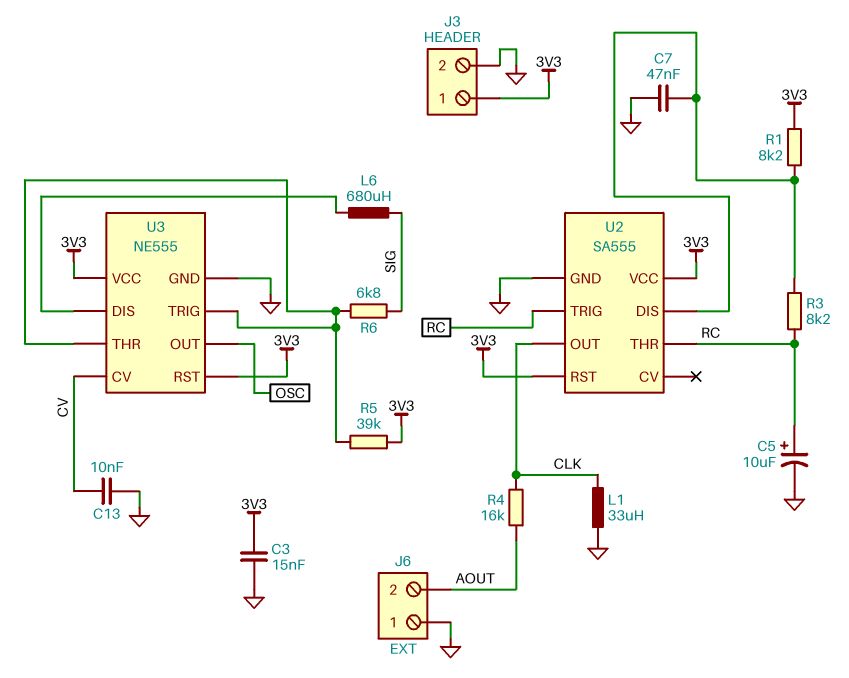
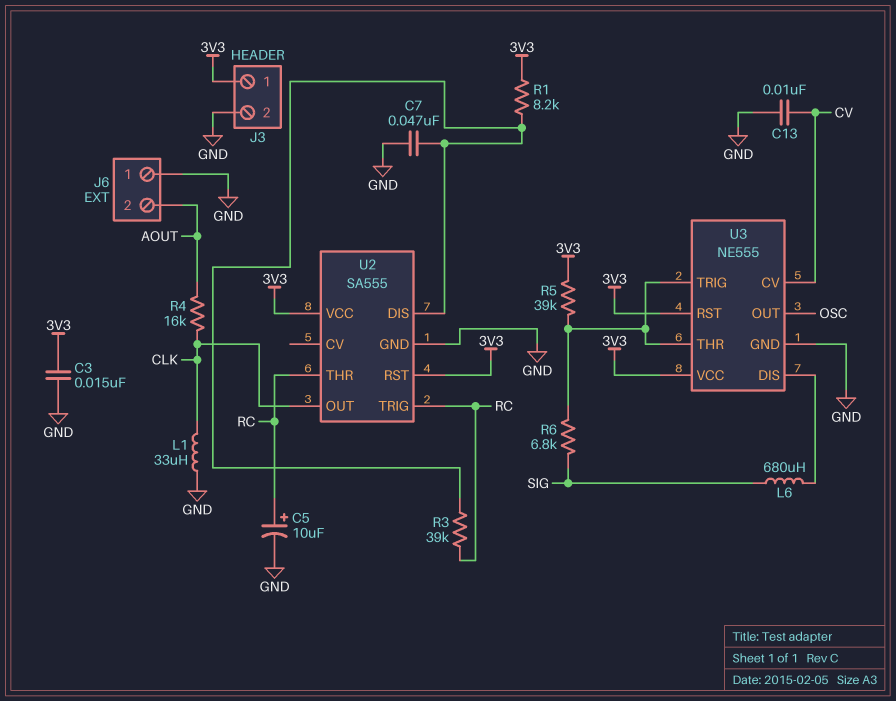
R3: 8.2k (RC, U2/DIS) -> 39k (RC, U2/DIS)

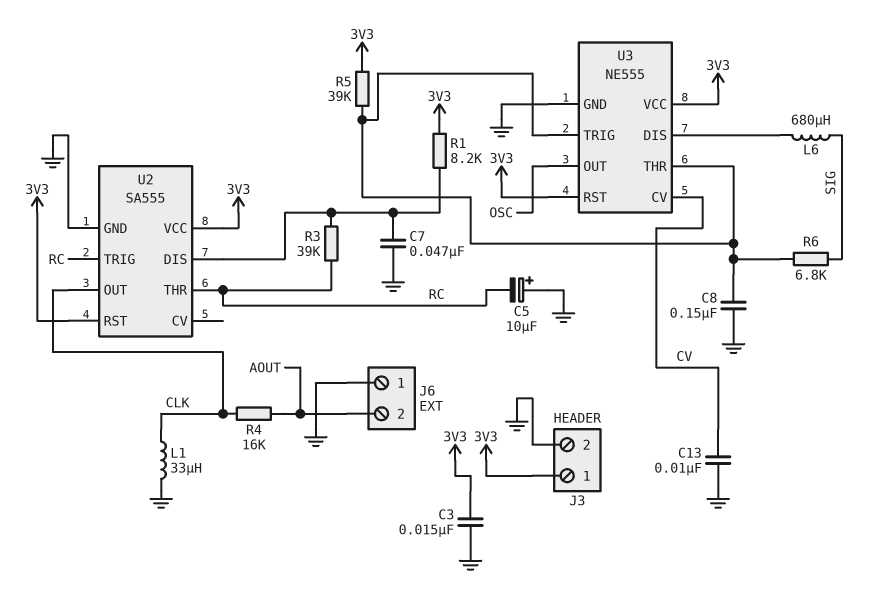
C5: 10uF (plus RC, minus GND) -> 10uF (plus GND, minus RC)
C8: none -> 150nF (GND, U3/THR)

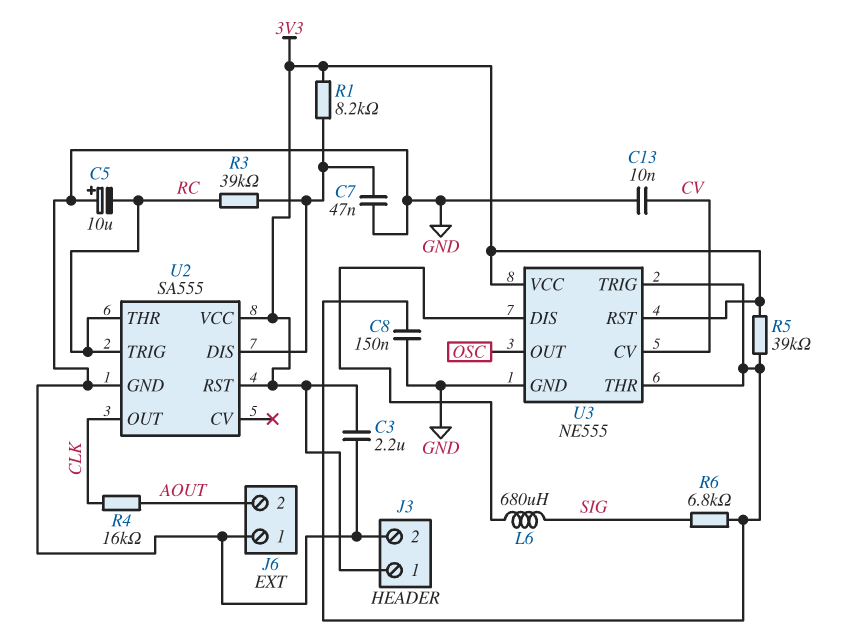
C3: 15nF (3V3, GND) -> 2.2uF (3V3, GND)
L1: 33uH (CLK, GND) -> none

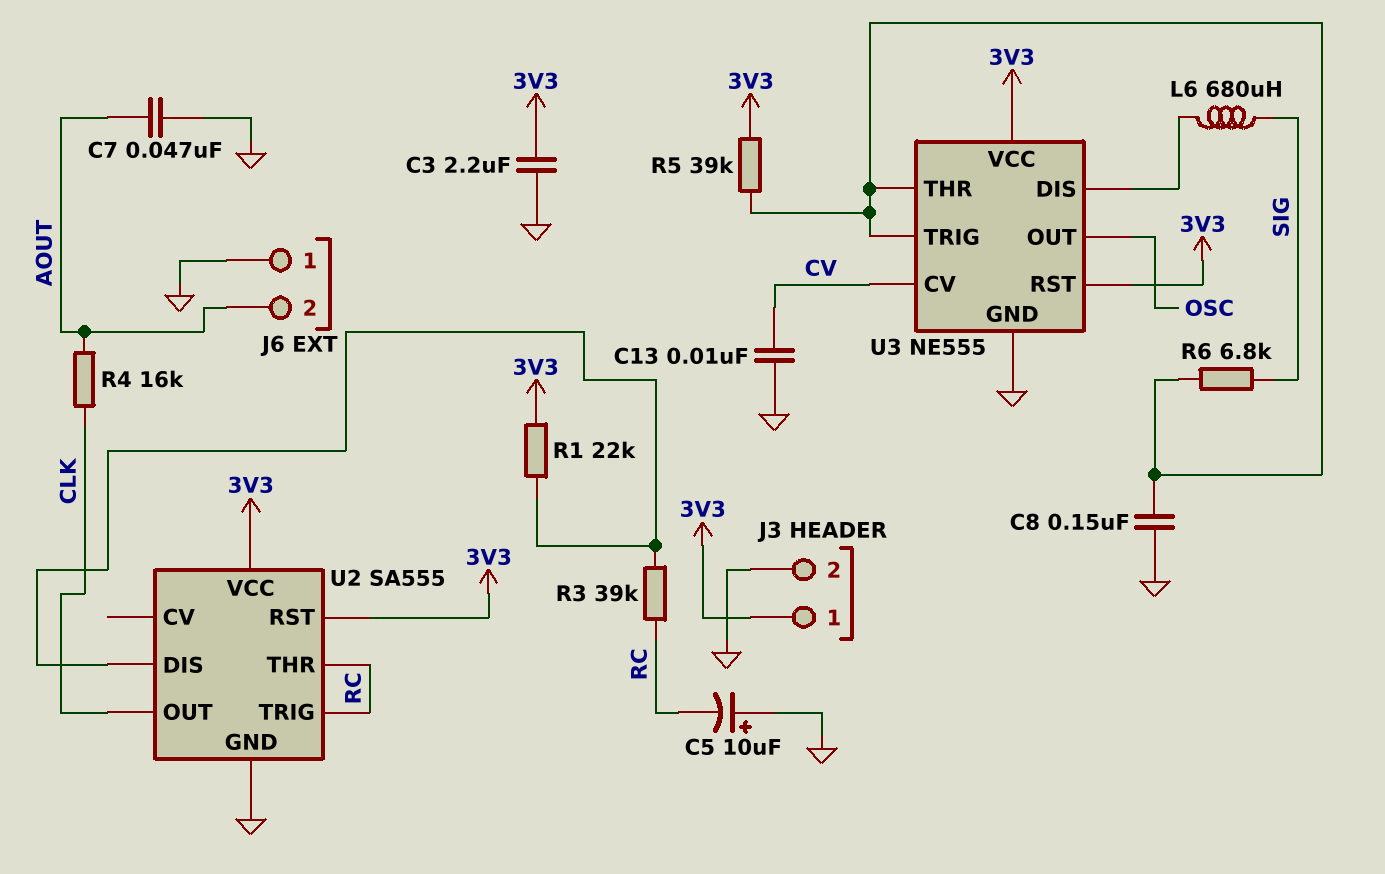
C7: 47nF (GND, U2/DIS) -> 47nF (AOUT, GND)
R1: 8.2k (3V3, U2/DIS) -> 22k (3V3, U2/DIS)

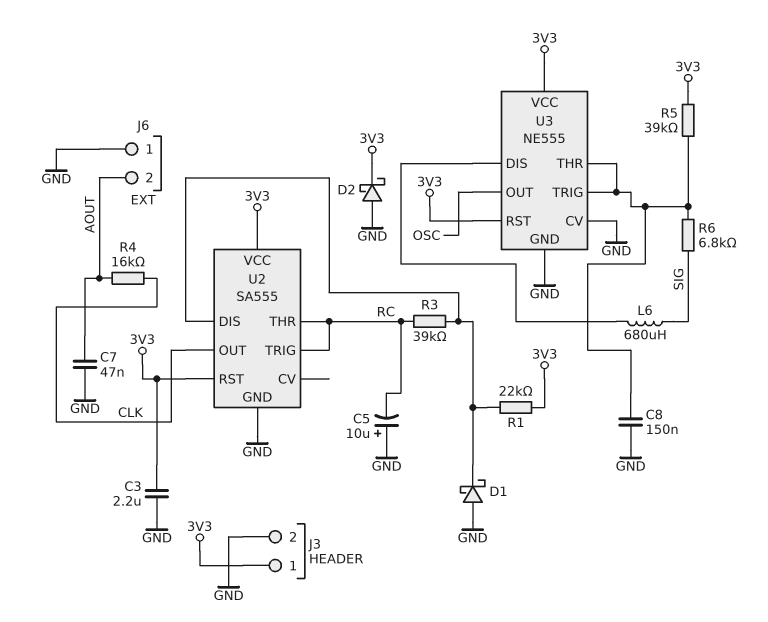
C13: 10nF (CV, GND) -> none
D1: none -> schottky (A GND, K U2/DIS)
D2: none -> schottky (A GND, K 3V3)
U3 pin CV: CV -> GND

